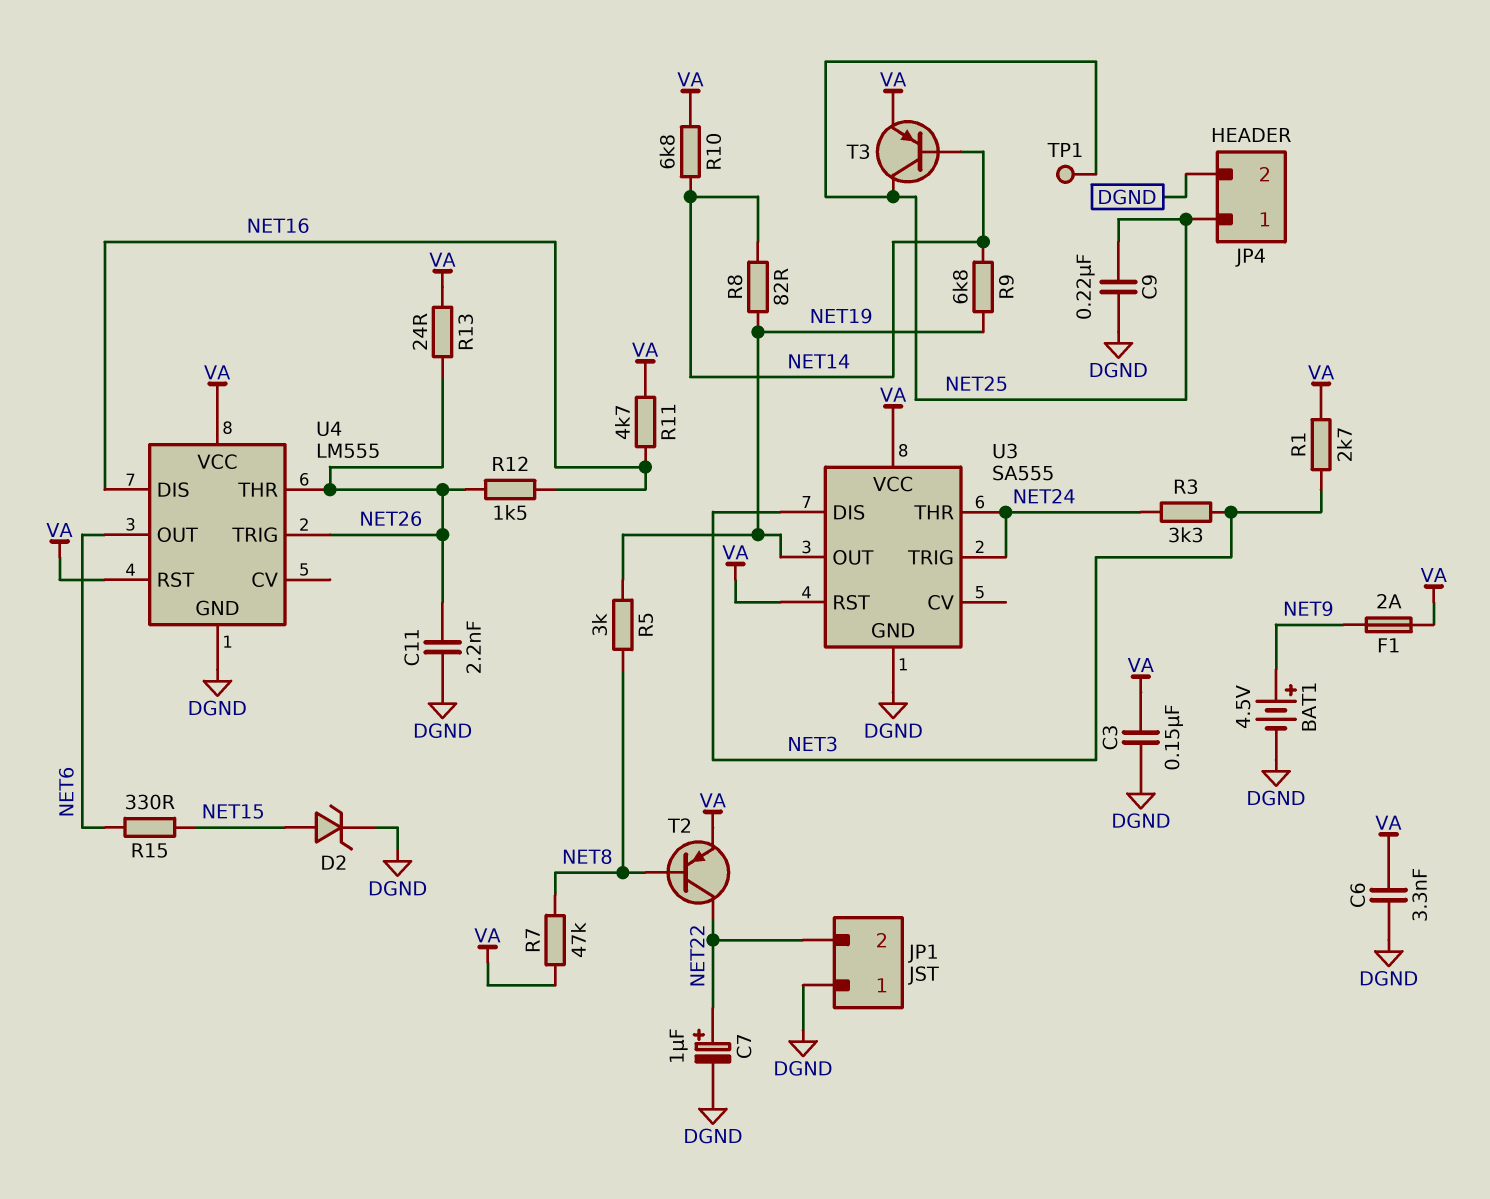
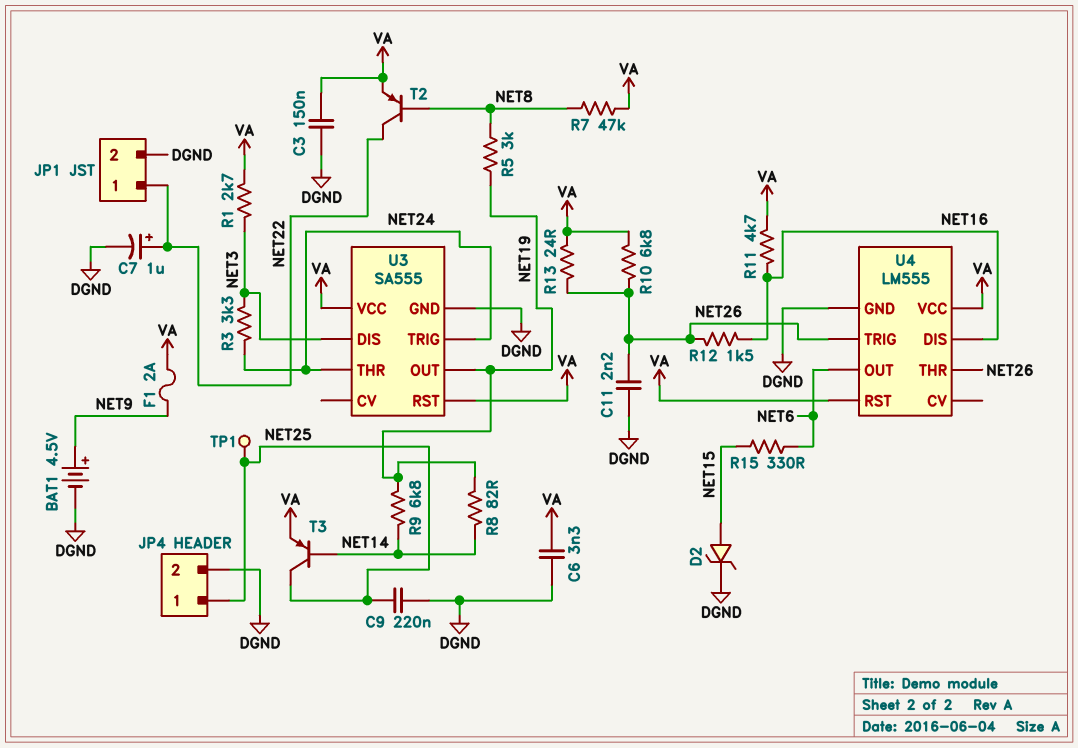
JP1 pin 1: DGND -> NET22
JP1 pin 2: NET22 -> DGND
R10: 6.8k (NET14, VA) -> 6.8k (NET26, VA)

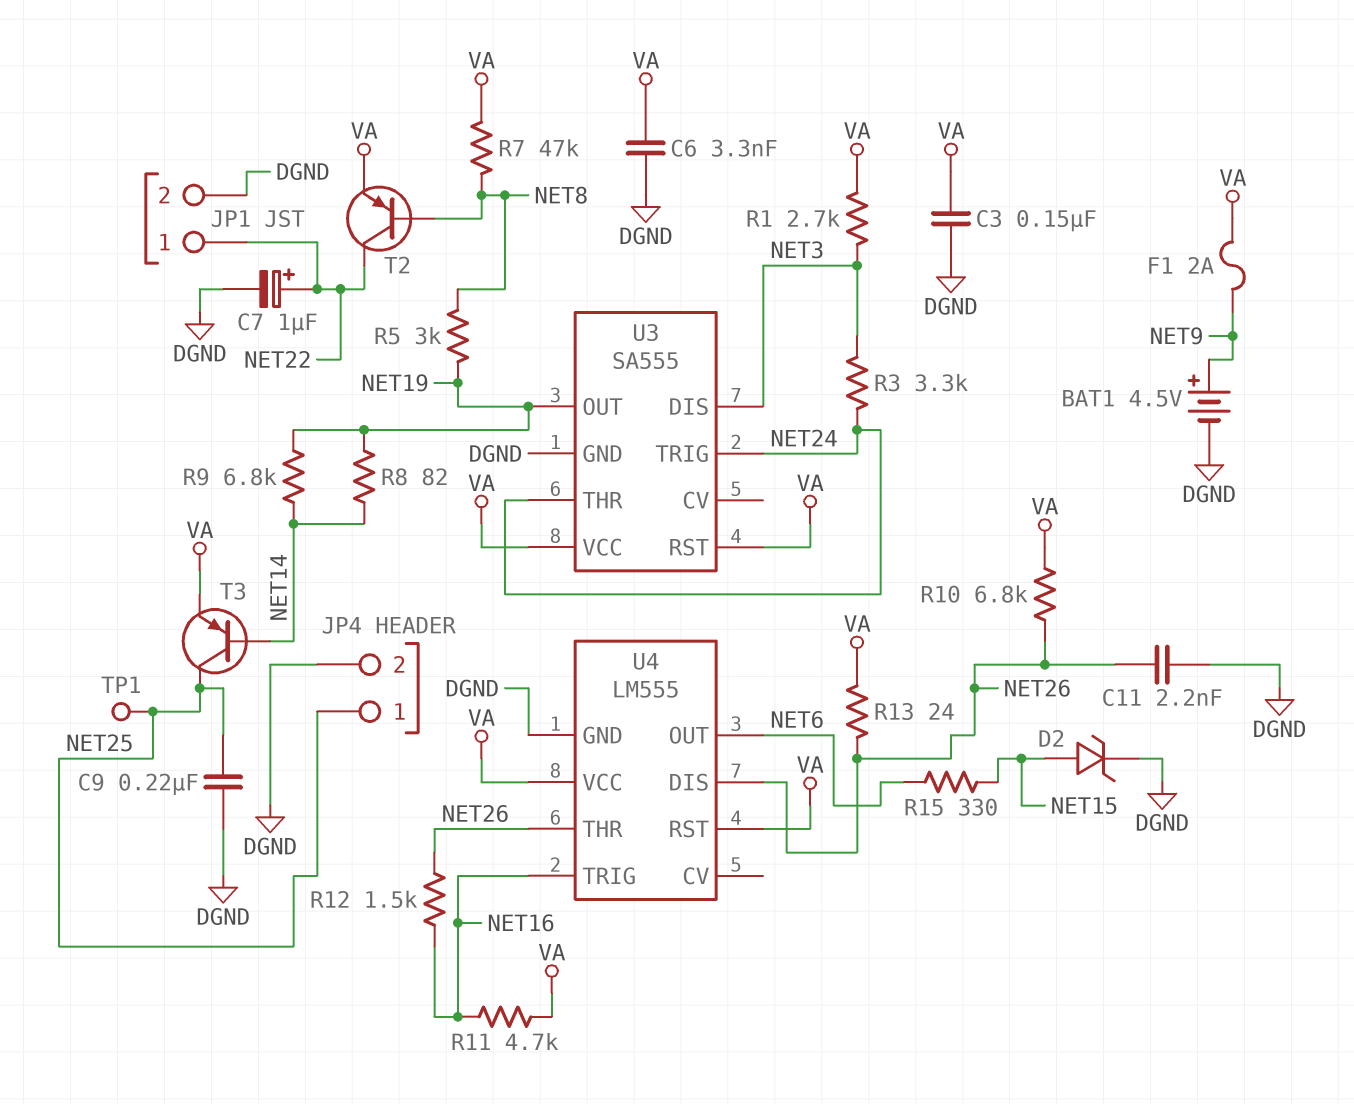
U4 pin DIS: NET16 -> NET26
U4 pin TRIG: NET26 -> NET16

